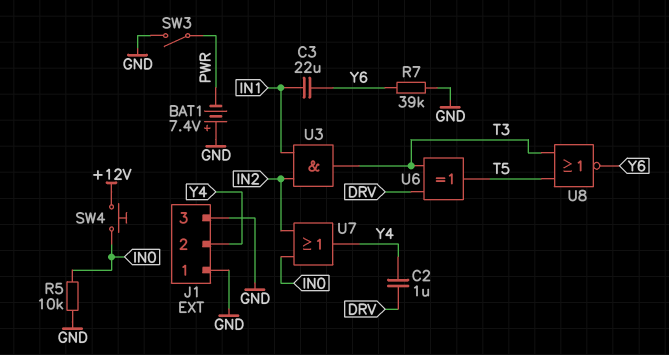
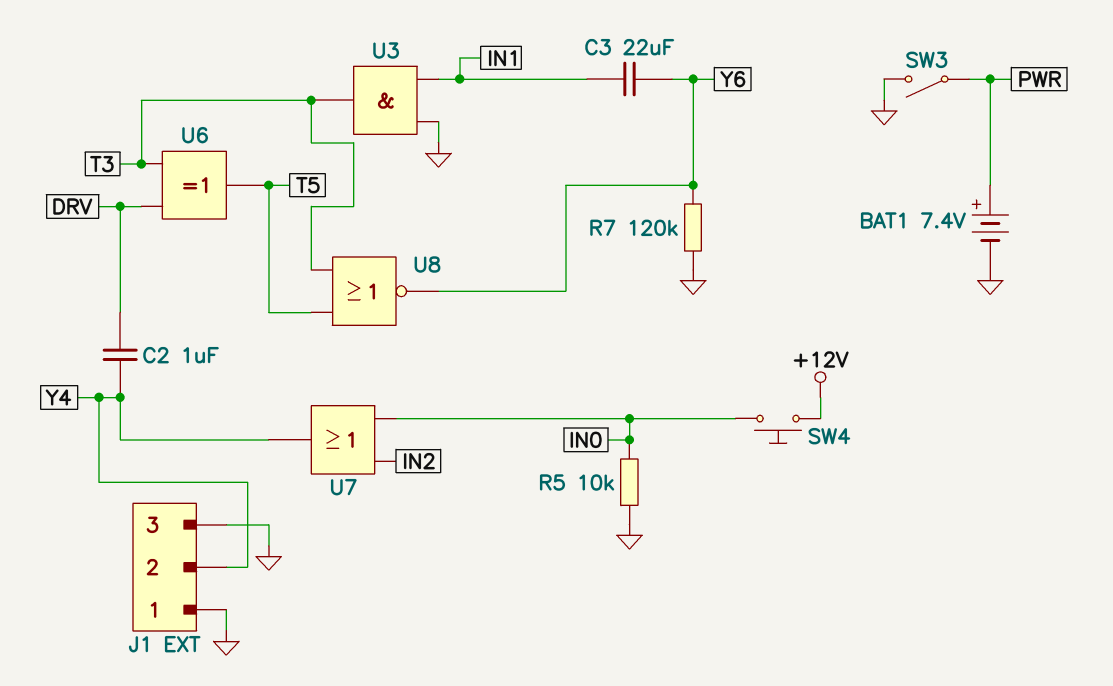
BAT1: 7.4V (plus GND, minus PWR) -> 7.4V (plus PWR, minus GND)
R7: 39k (GND, Y6) -> 120k (GND, Y6)
U3: AND (in IN1, in IN2, out T3) -> AND (in GND, in IN1, out T3)

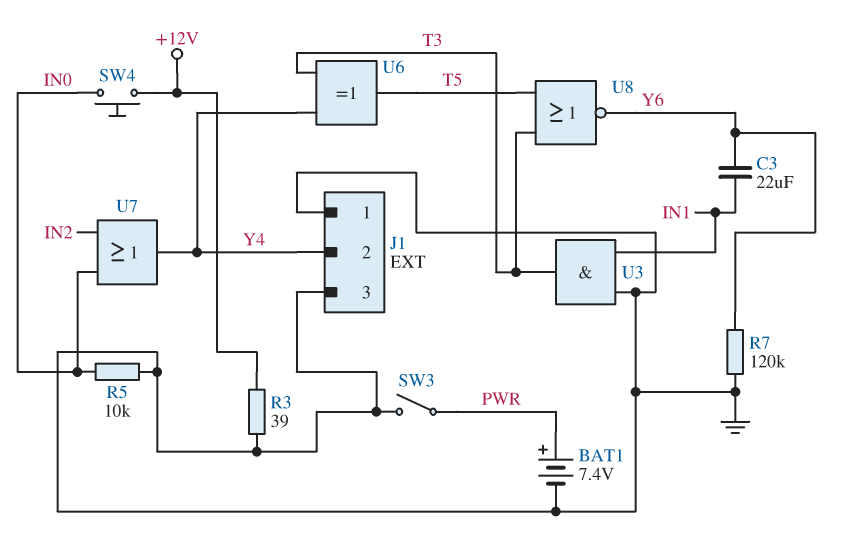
C2: 1uF (DRV, Y4) -> none
R3: none -> 39 (+12V, GND)
U6: XOR (in DRV, in T3, out T5) -> XOR (in T3, in Y4, out T5)

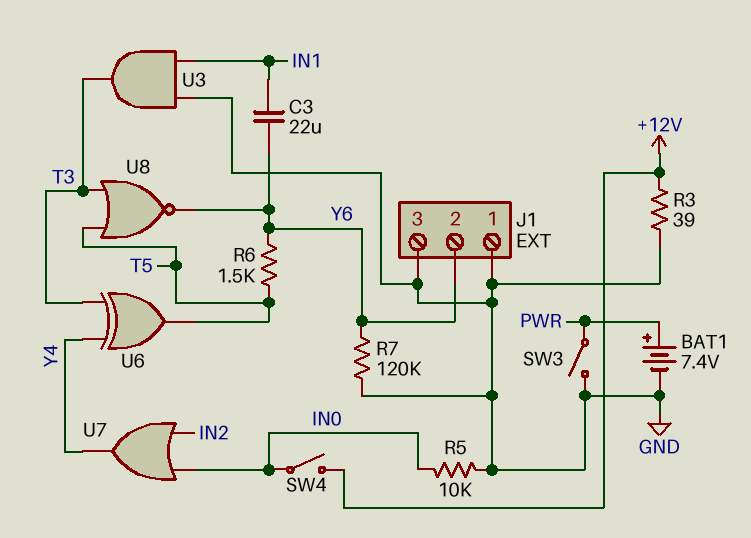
J1 pin 2: Y4 -> Y6
R6: none -> 1.5k (T5, Y6)
SW4: button (+12V, IN0) -> switch (+12V, IN0)

